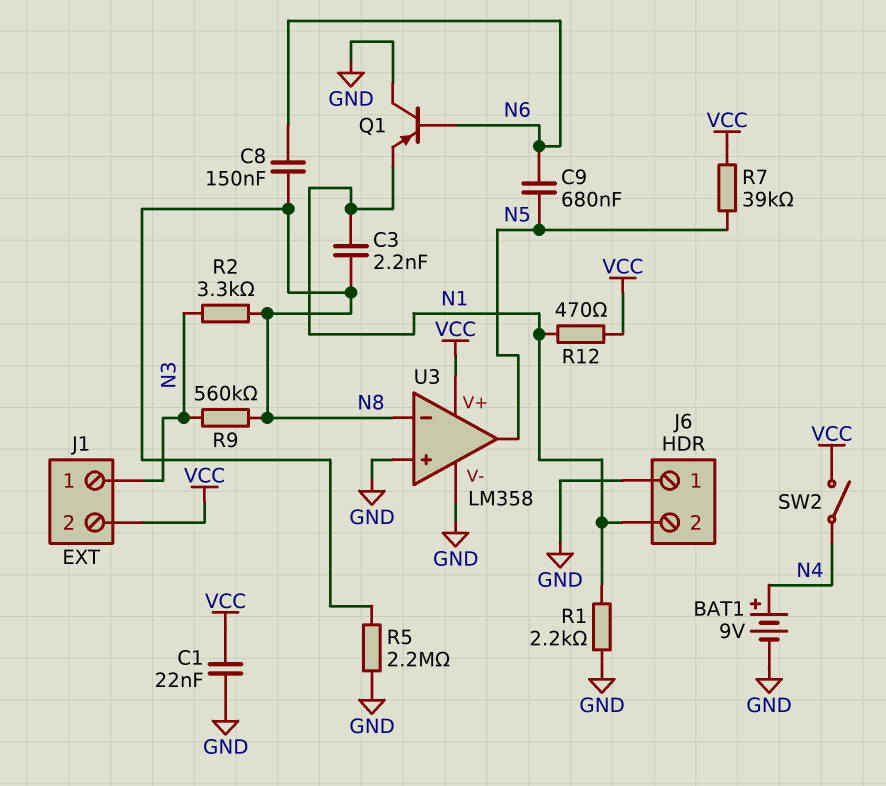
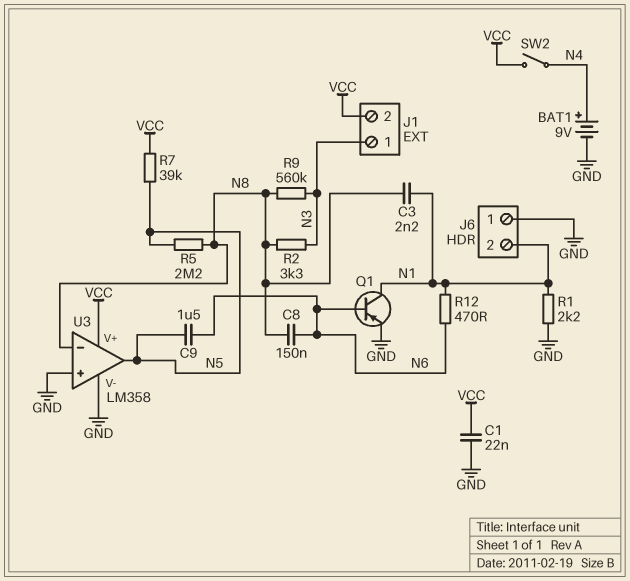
C9: 680nF (N5, N6) -> 1.5uF (N5, N6)
Q1: PNP (B N6, C GND, E N1) -> PNP (B N6, C N1, E GND)
R5: 2.2M (GND, N8) -> 2.2M (N5, N8)
R12: 470 (N1, VCC) -> 470 (N1, N6)

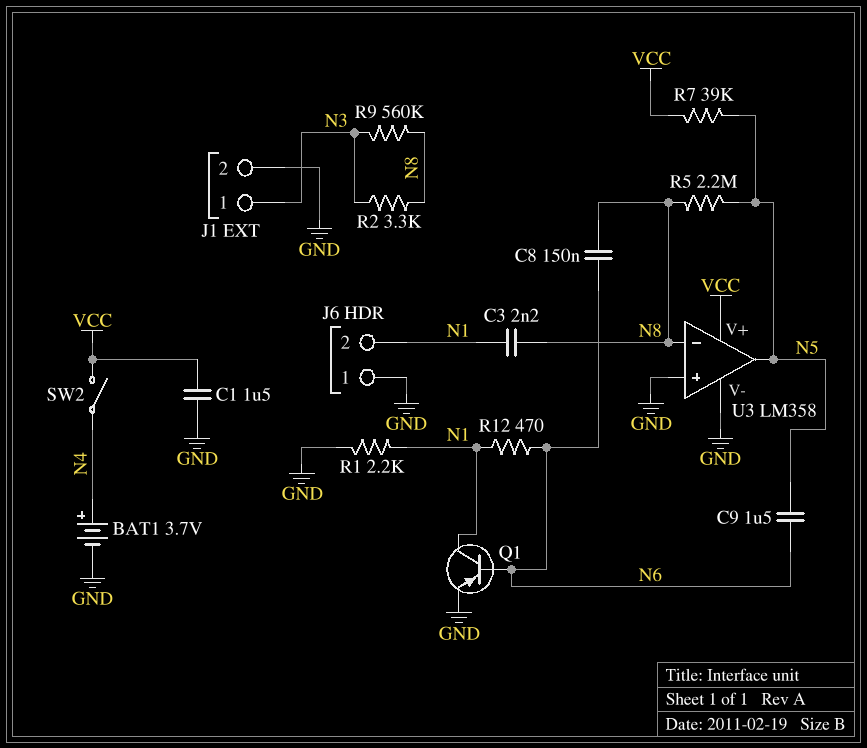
BAT1: 9V (plus N4, minus GND) -> 3.7V (plus N4, minus GND)
C1: 22nF (GND, VCC) -> 1.5uF (GND, VCC)
J1 pin 2: VCC -> GND

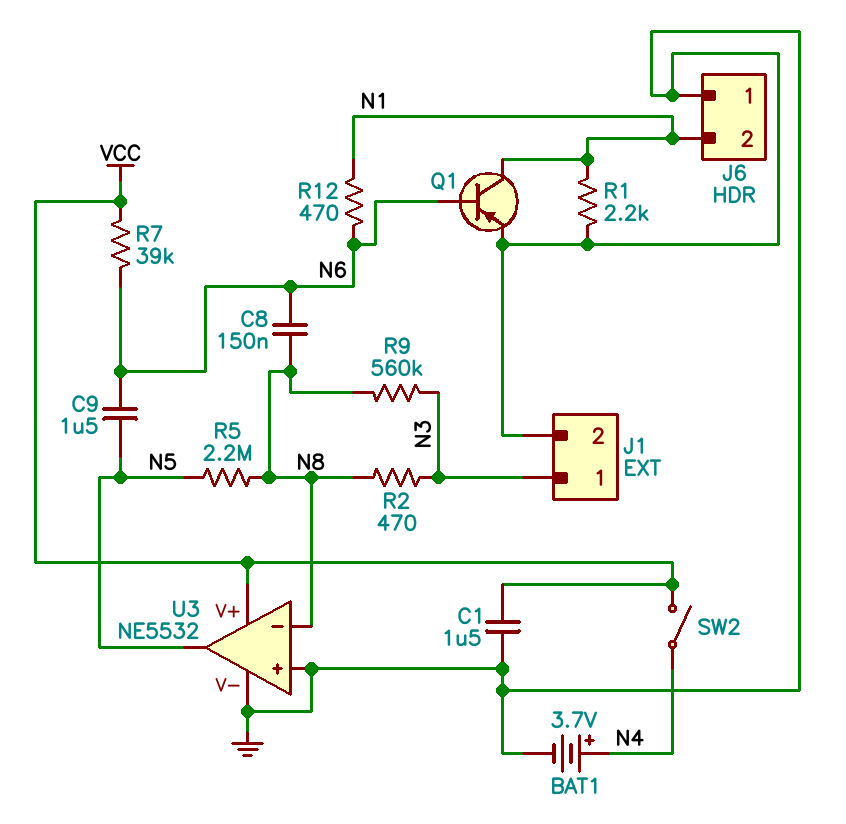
C3: 2.2nF (N1, N8) -> none
R2: 3.3k (N3, N8) -> 470 (N3, N8)
R7: 39k (N5, VCC) -> 39k (N6, VCC)
U3: LM358 -> NE5532

